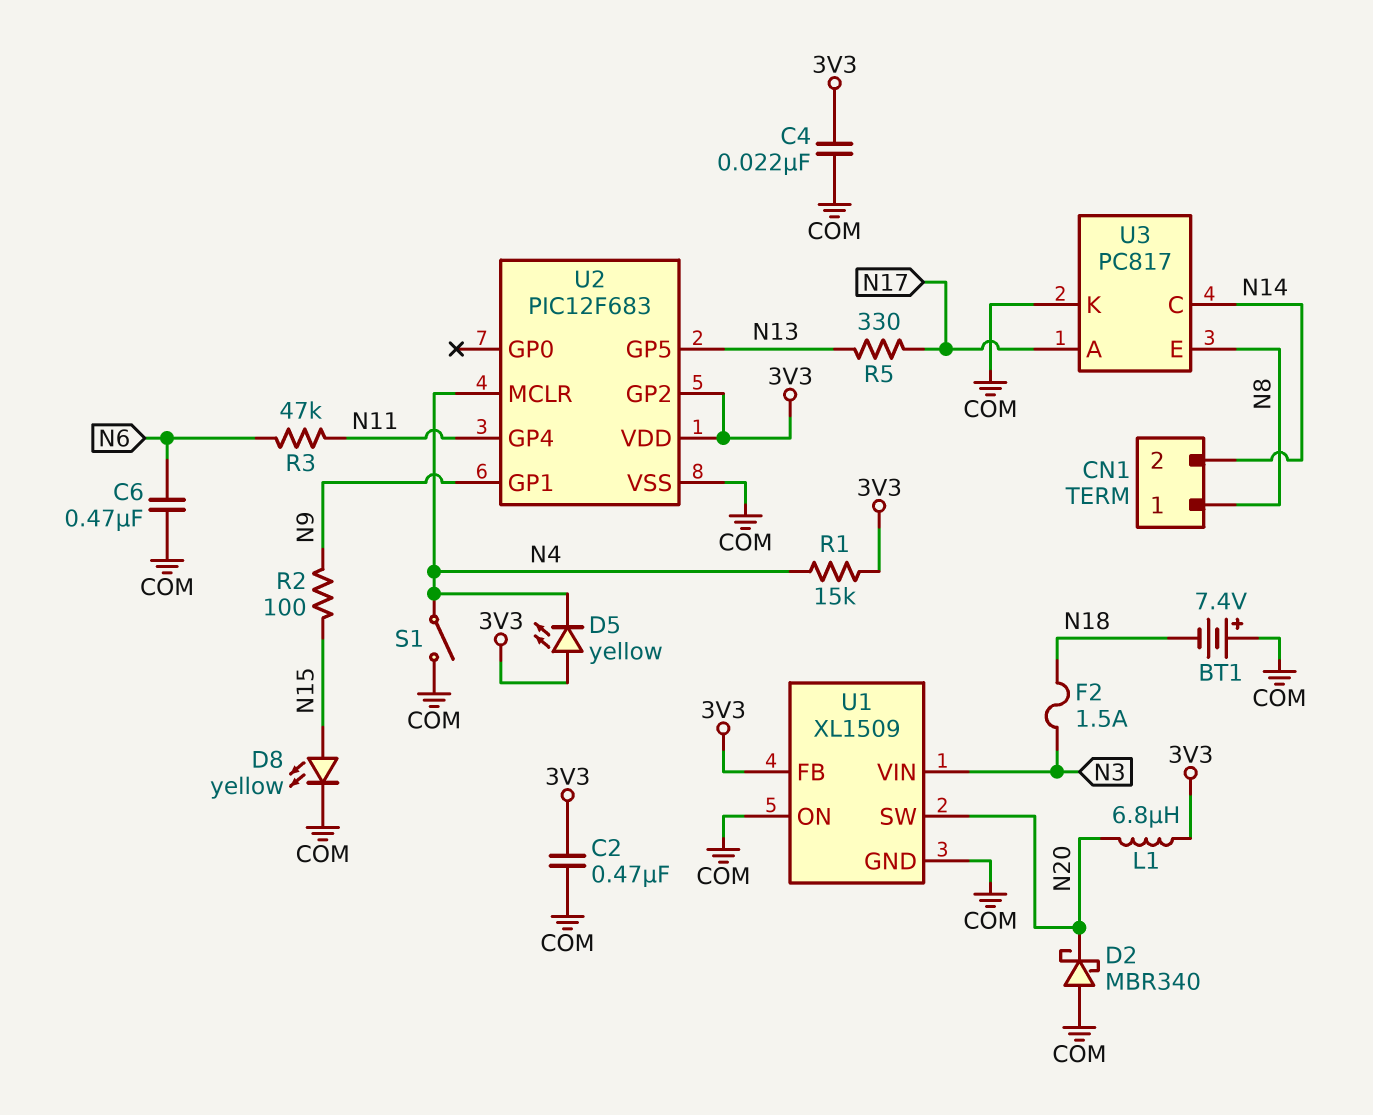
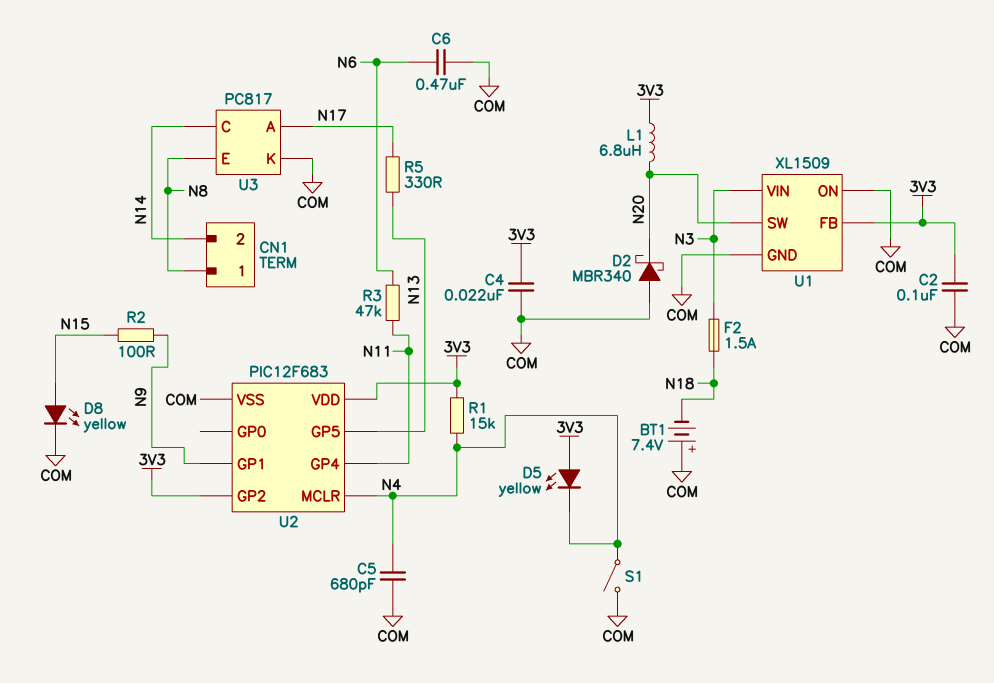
C2: 470nF (3V3, COM) -> 100nF (3V3, COM)
C5: none -> 680pF (COM, N4)

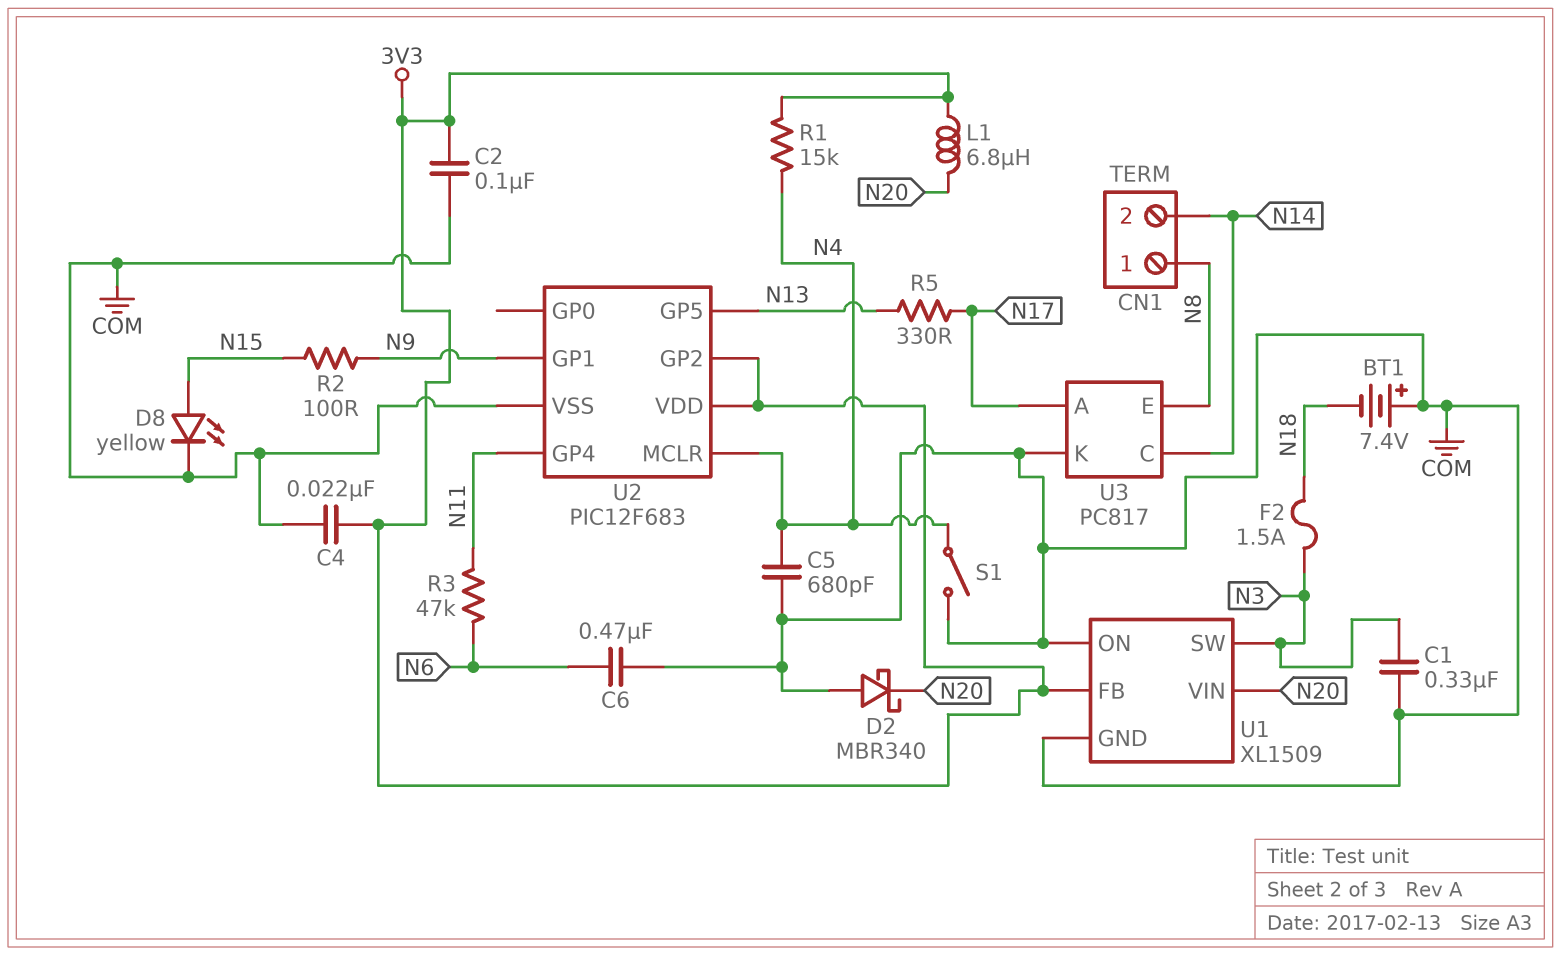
C1: none -> 330nF (COM, N3)
D5: LED yellow (A 3V3, K N4) -> none
U1 pin SW: N20 -> N3
U1 pin VIN: N3 -> N20

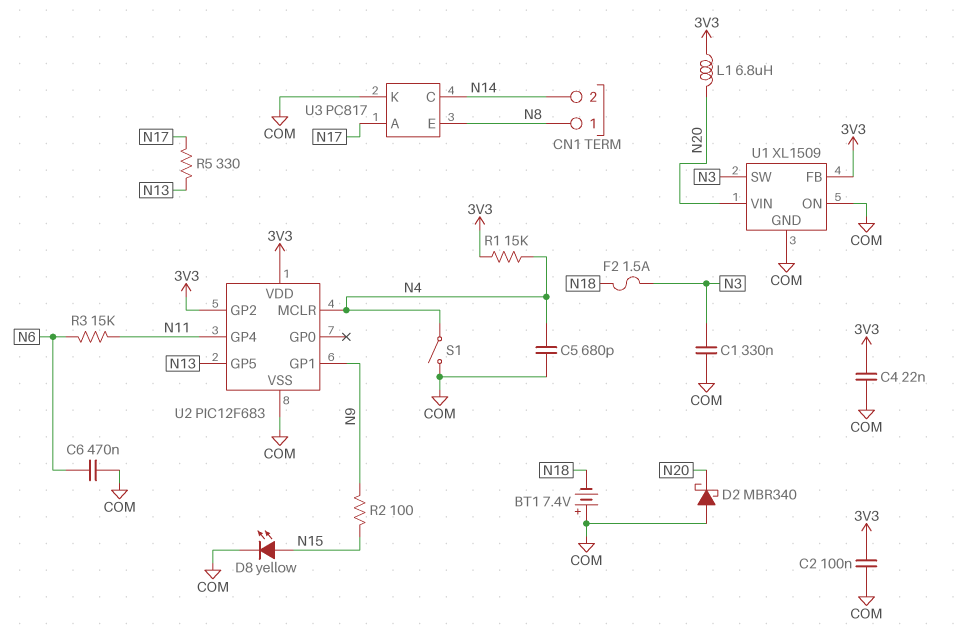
R3: 47k (N6, N11) -> 15k (N6, N11)

